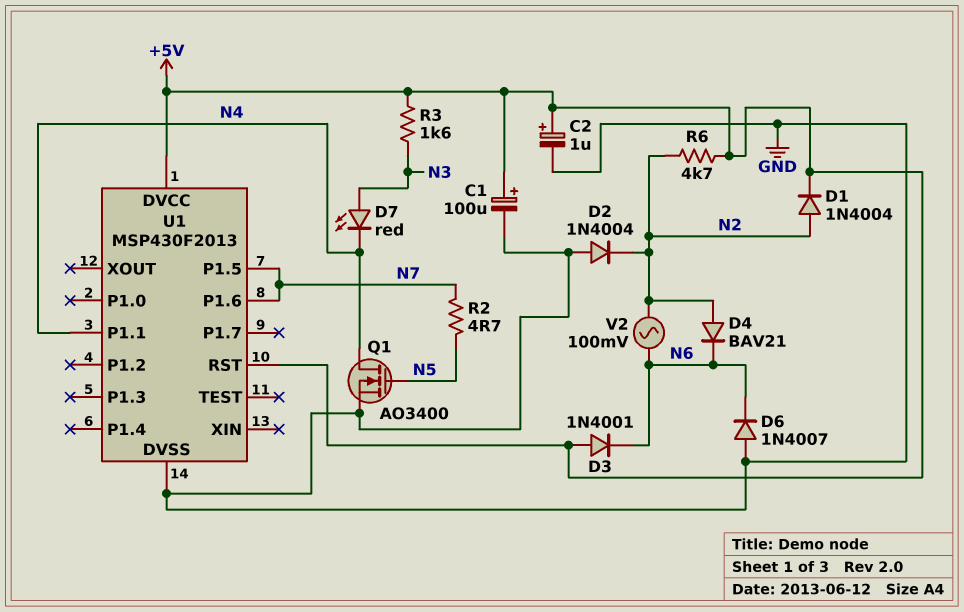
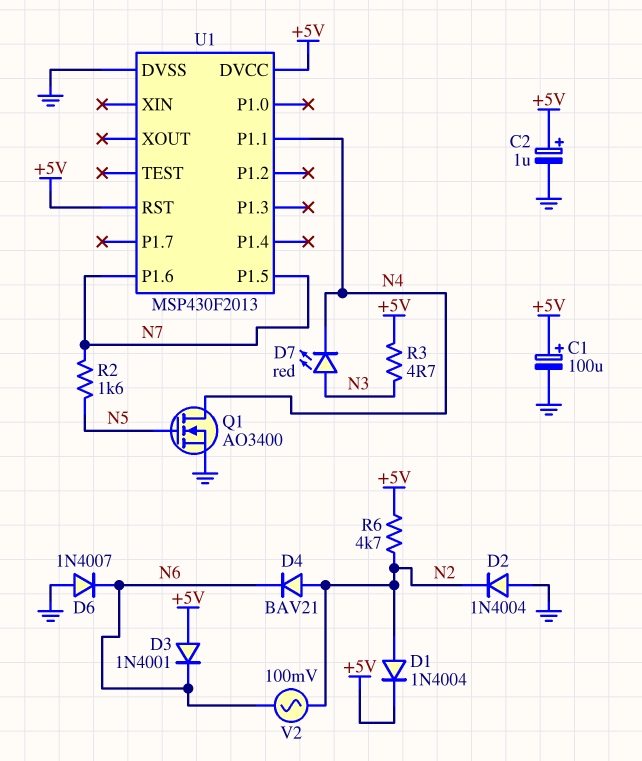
R2: 4.7 (N5, N7) -> 1.6k (N5, N7)
R3: 1.6k (+5V, N3) -> 4.7 (+5V, N3)

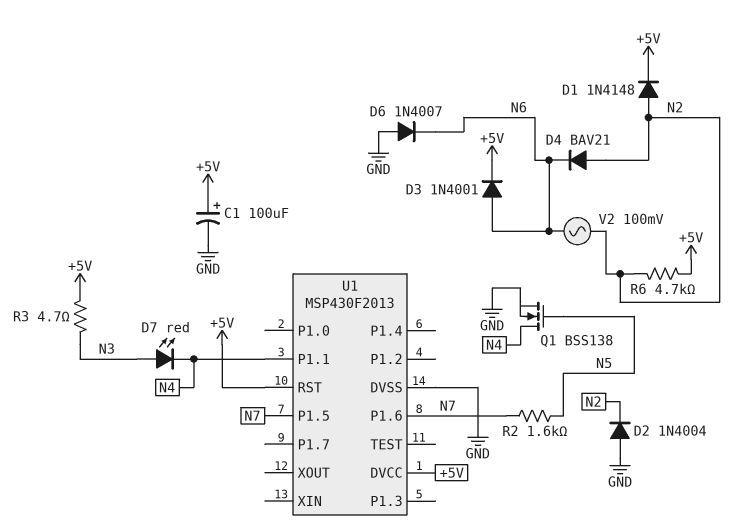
C2: 1uF (plus +5V, minus GND) -> none
D1: diode 1N4004 (A N2, K +5V) -> diode 1N4148 (A N2, K +5V)
D3: diode 1N4001 (A +5V, K N6) -> diode 1N4001 (A N6, K +5V)
Q1: NMOS AO3400 (G N5, D N4, S GND) -> NMOS BSS138 (G N5, D N4, S GND)

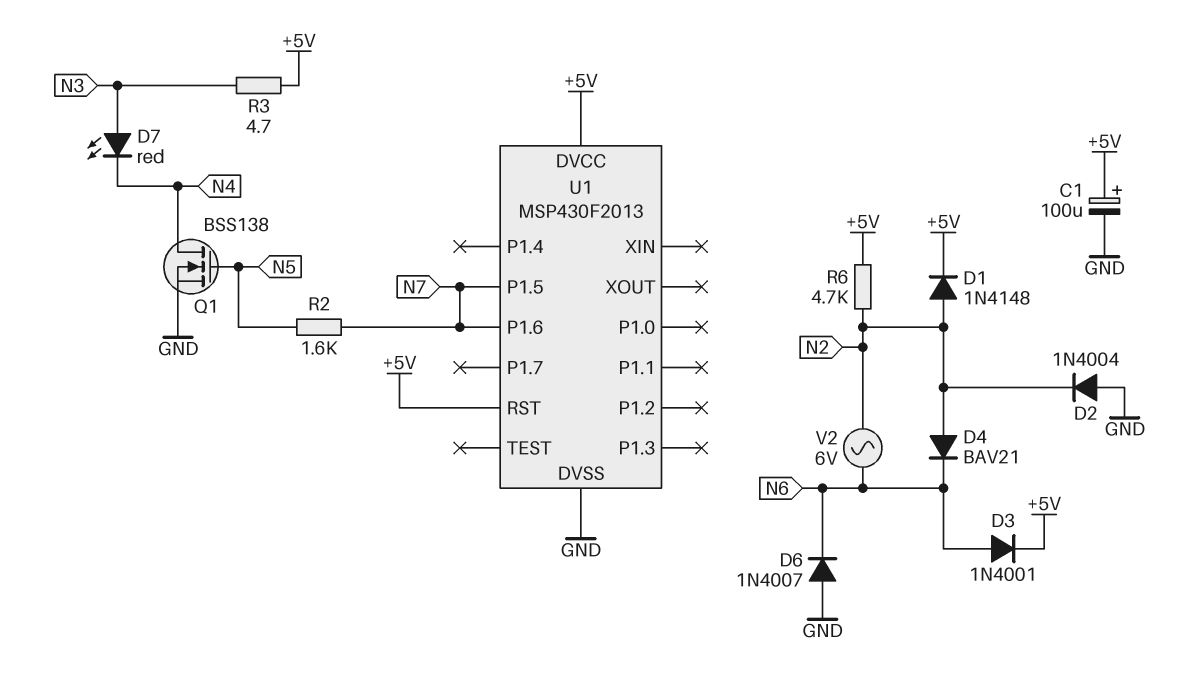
U1 pin P1.1: N4 -> none
V2: AC 100mV (N2, N6) -> AC 6V (N2, N6)

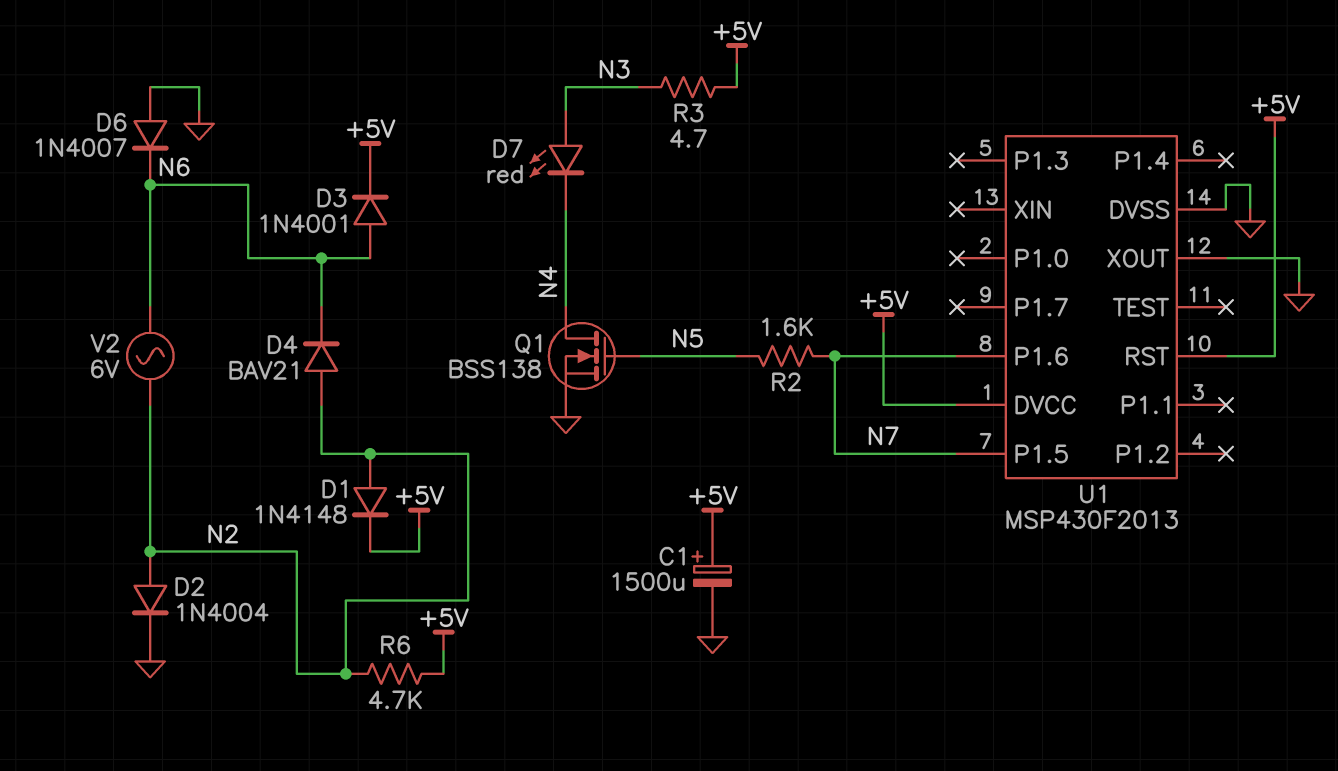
C1: 100uF (plus +5V, minus GND) -> 1500uF (plus +5V, minus GND)
D2: diode 1N4004 (A GND, K N2) -> diode 1N4004 (A N2, K GND)
U1 pin XOUT: none -> GND

